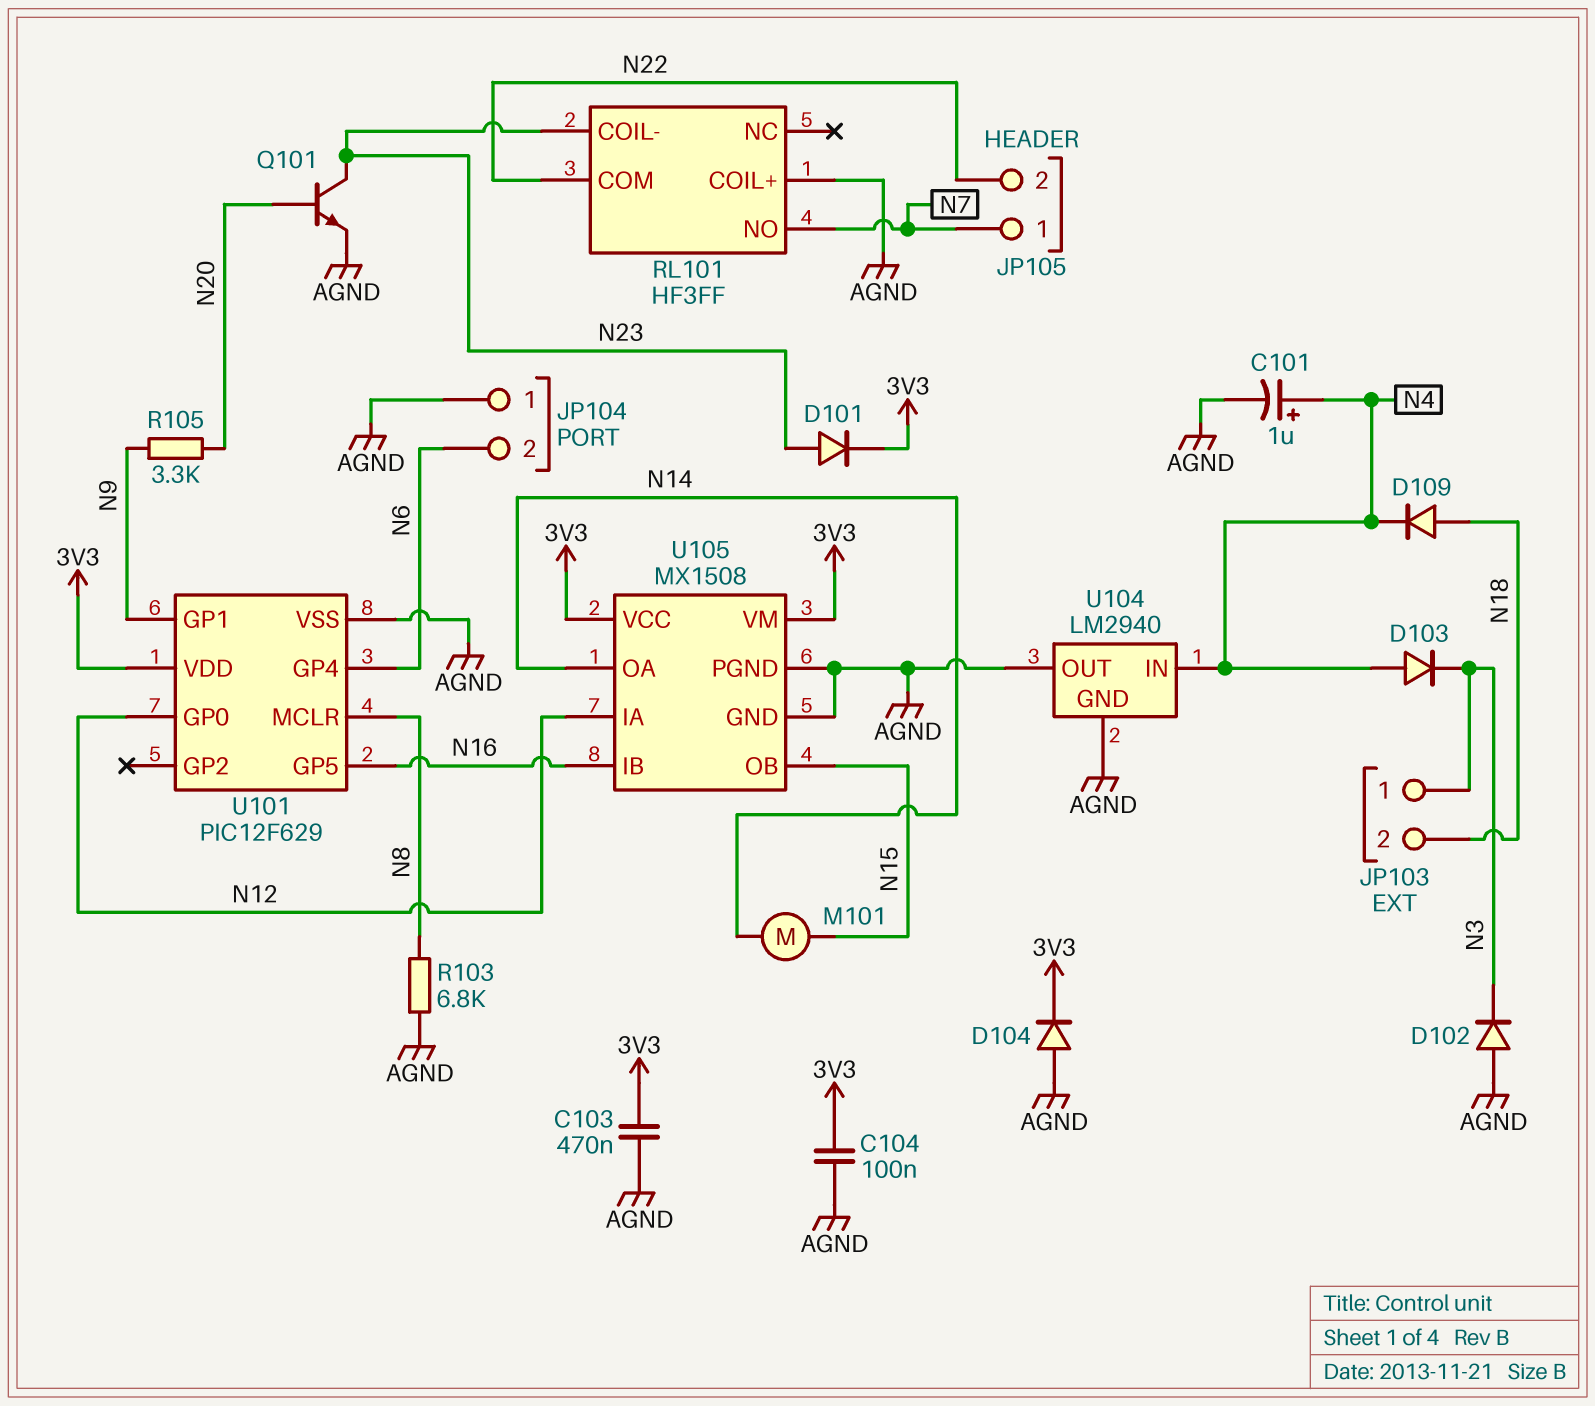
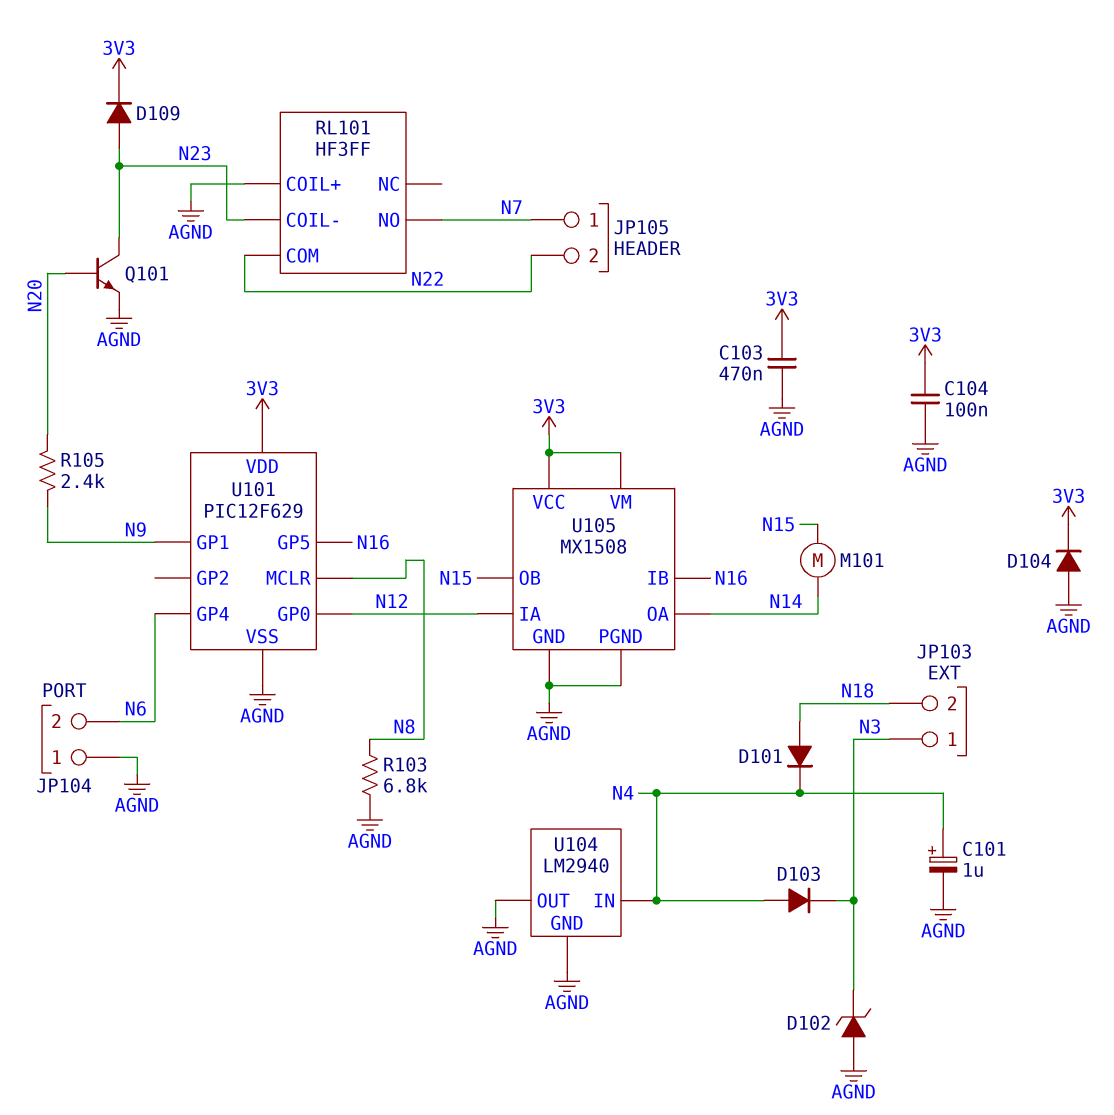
D101: diode (A N23, K 3V3) -> diode (A N18, K N4)
D102: diode (A AGND, K N3) -> zener (A AGND, K N3)
D109: diode (A N18, K N4) -> diode (A N23, K 3V3)
R105: 3.3k (N9, N20) -> 2.4k (N9, N20)

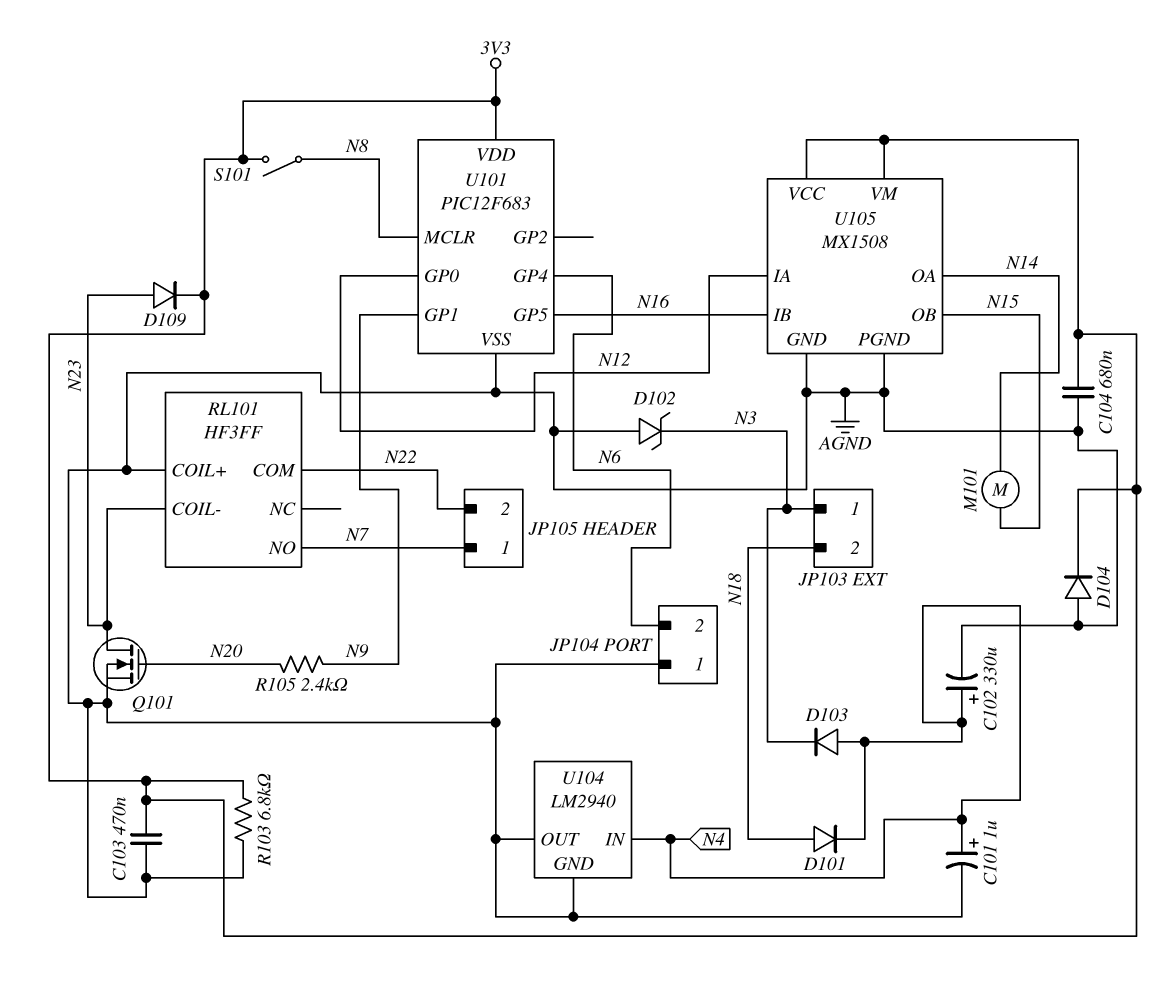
C102: none -> 330uF (plus N4, minus AGND)
C104: 100nF (3V3, AGND) -> 680nF (3V3, AGND)
Q101: NPN (B N20, C N23, E AGND) -> NMOS (G N20, D N23, S AGND)
R103: 6.8k (AGND, N8) -> 6.8k (3V3, AGND)
S101: none -> switch (3V3, N8)
U101: PIC12F629 -> PIC12F683

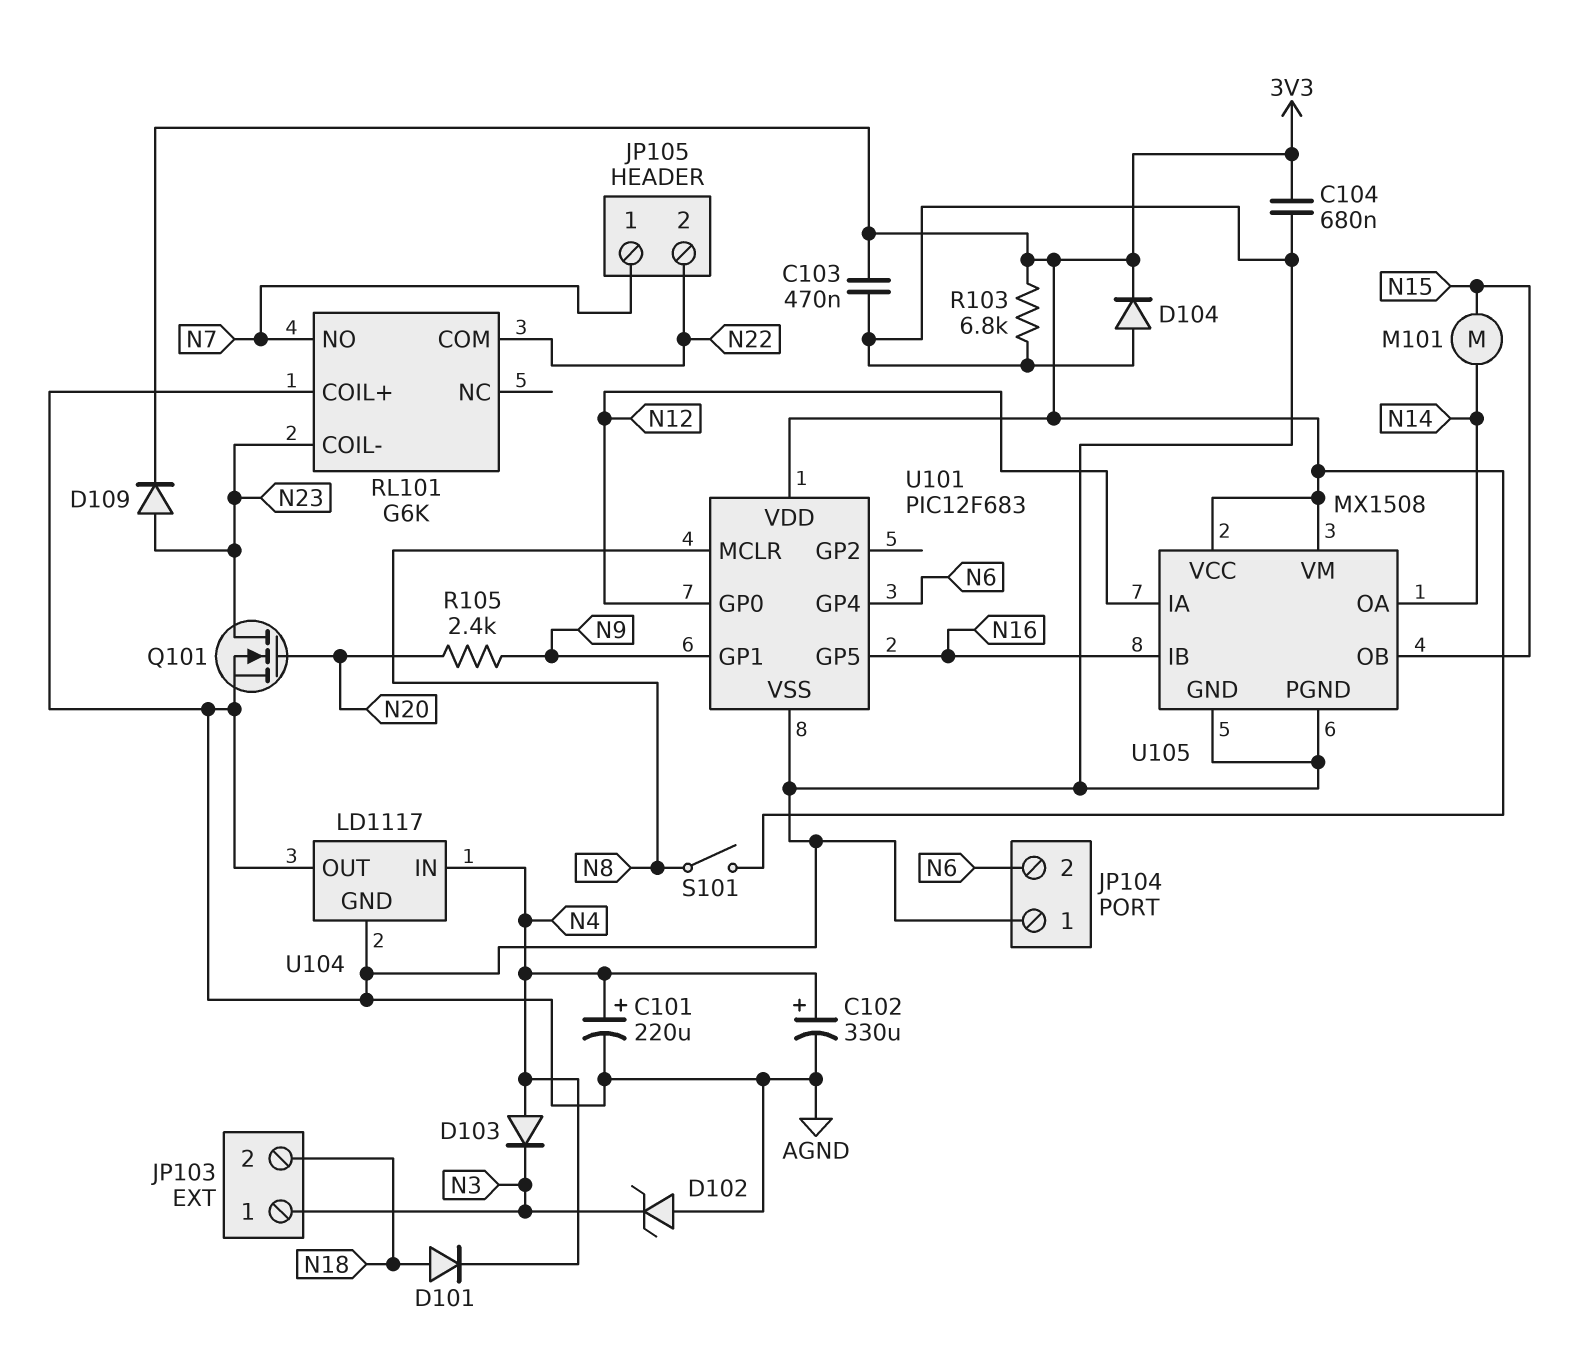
C101: 1uF (plus N4, minus AGND) -> 220uF (plus N4, minus AGND)
RL101: HF3FF -> G6K
U104: LM2940 -> LD1117

